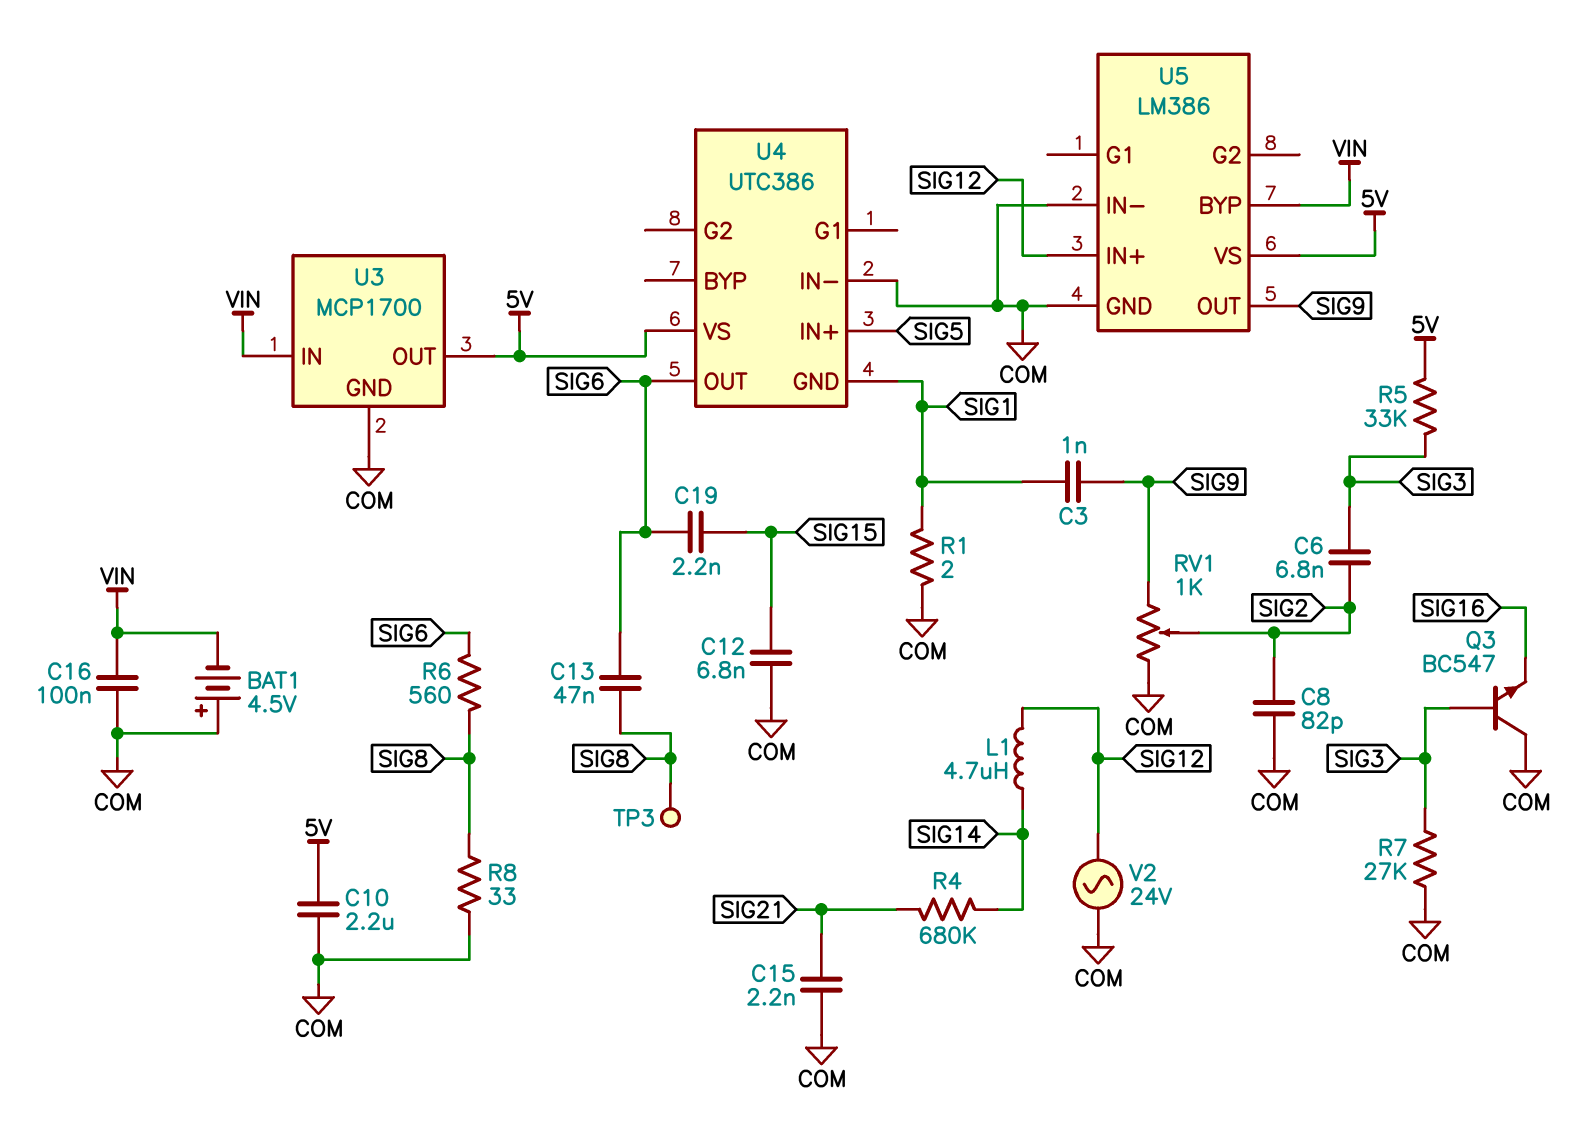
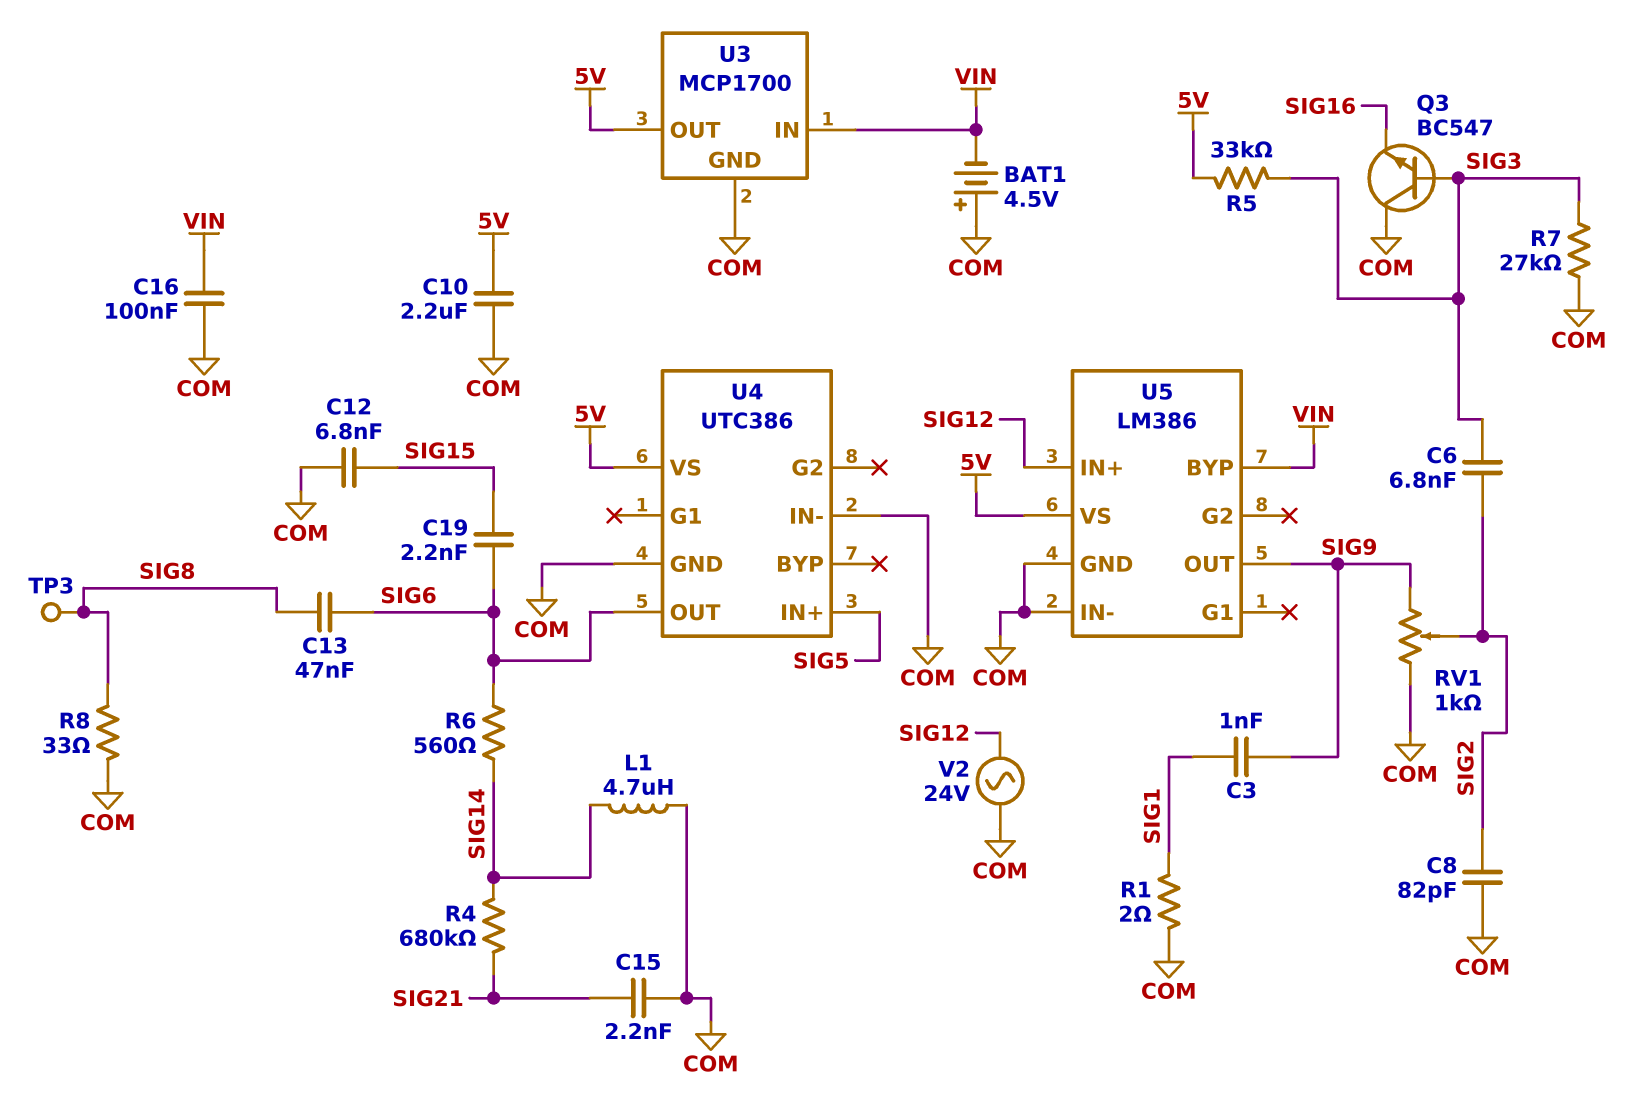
L1: 4.7uH (SIG12, SIG14) -> 4.7uH (COM, SIG14)
R6: 560 (SIG6, SIG8) -> 560 (SIG6, SIG14)
U4 pin GND: SIG1 -> COM

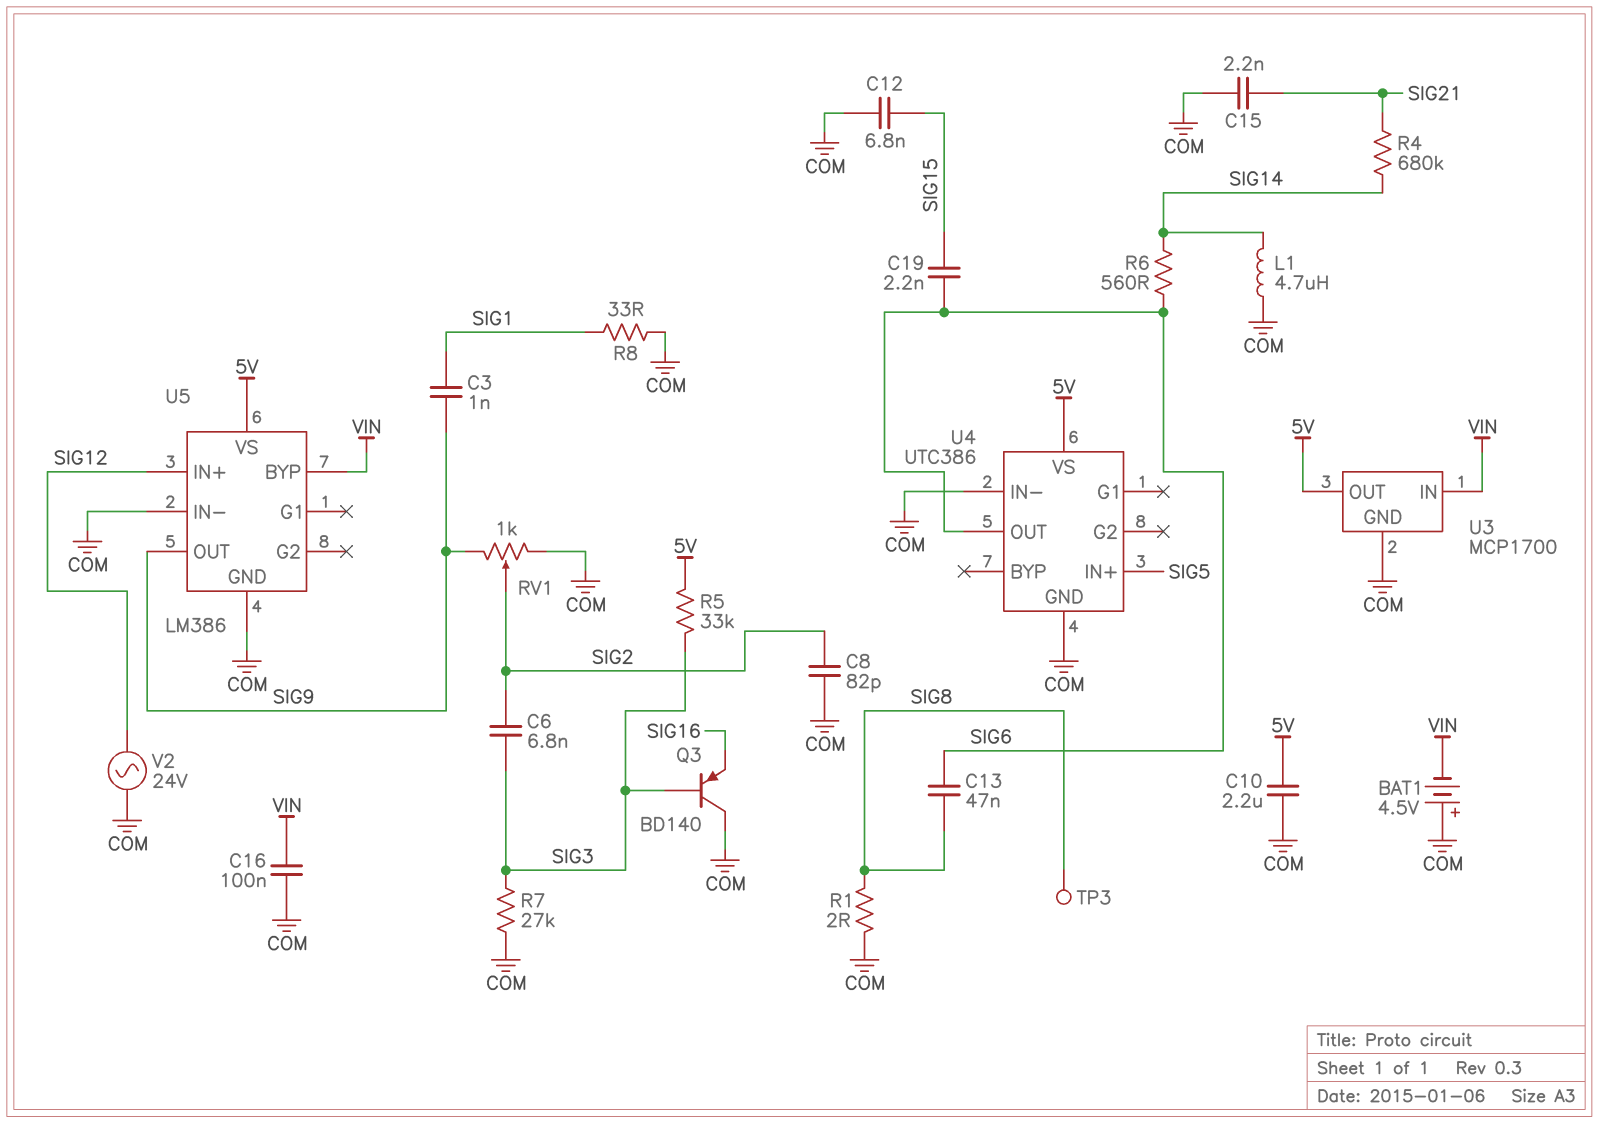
Q3: NPN BC547 (B SIG3, C COM, E SIG16) -> PNP BD140 (B SIG3, C COM, E SIG16)
R1: 2 (COM, SIG1) -> 2 (COM, SIG8)
R8: 33 (COM, SIG8) -> 33 (COM, SIG1)

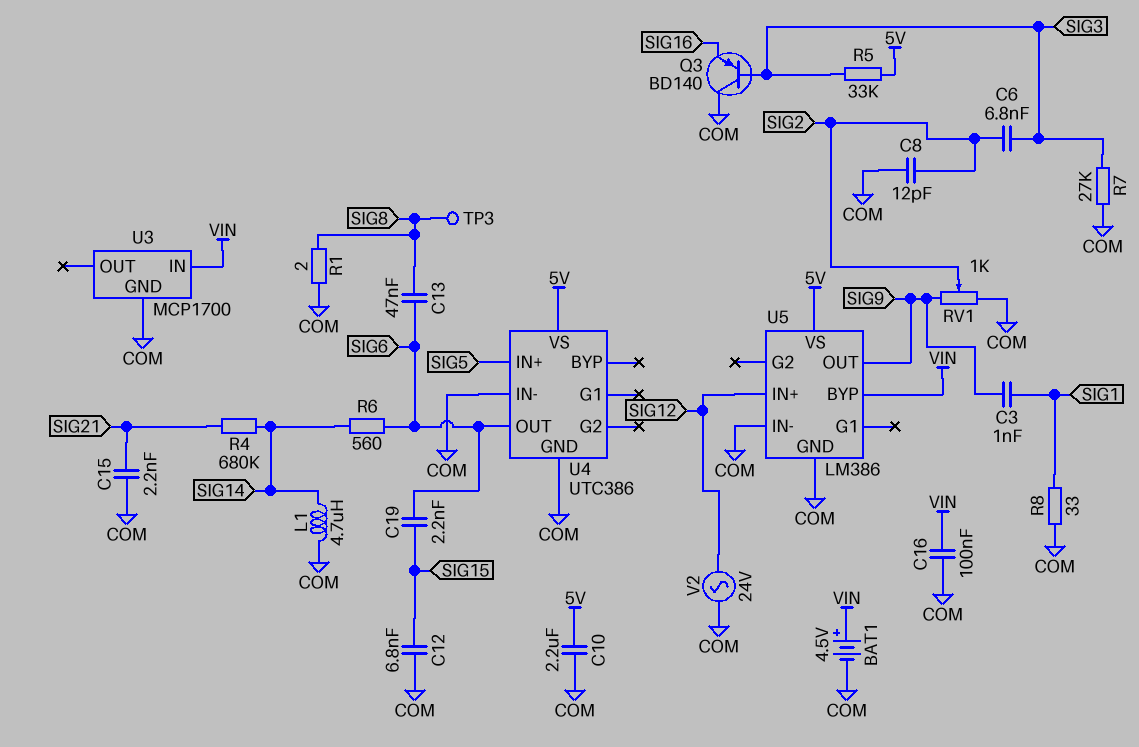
BAT1: 4.5V (plus COM, minus VIN) -> 4.5V (plus VIN, minus COM)
C8: 82pF (COM, SIG2) -> 12pF (COM, SIG2)
U3 pin OUT: 5V -> none

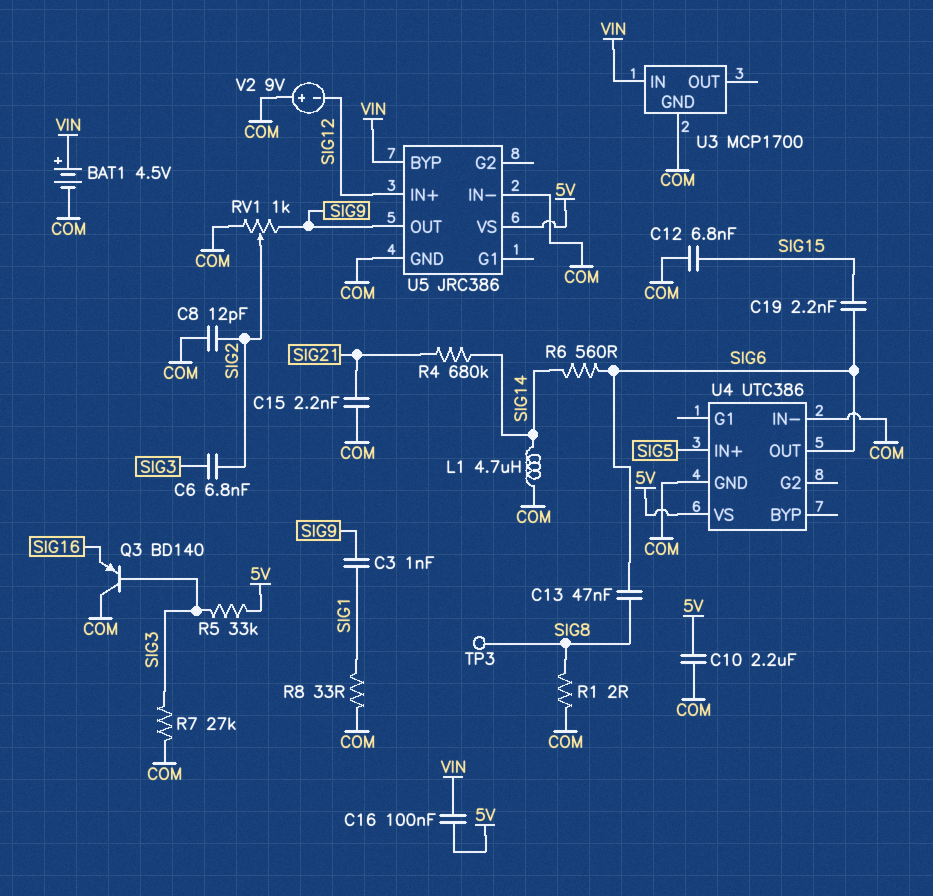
C16: 100nF (COM, VIN) -> 100nF (5V, VIN)
U5: LM386 -> JRC386
V2: AC 24V (COM, SIG12) -> 9V (plus COM, minus SIG12)

